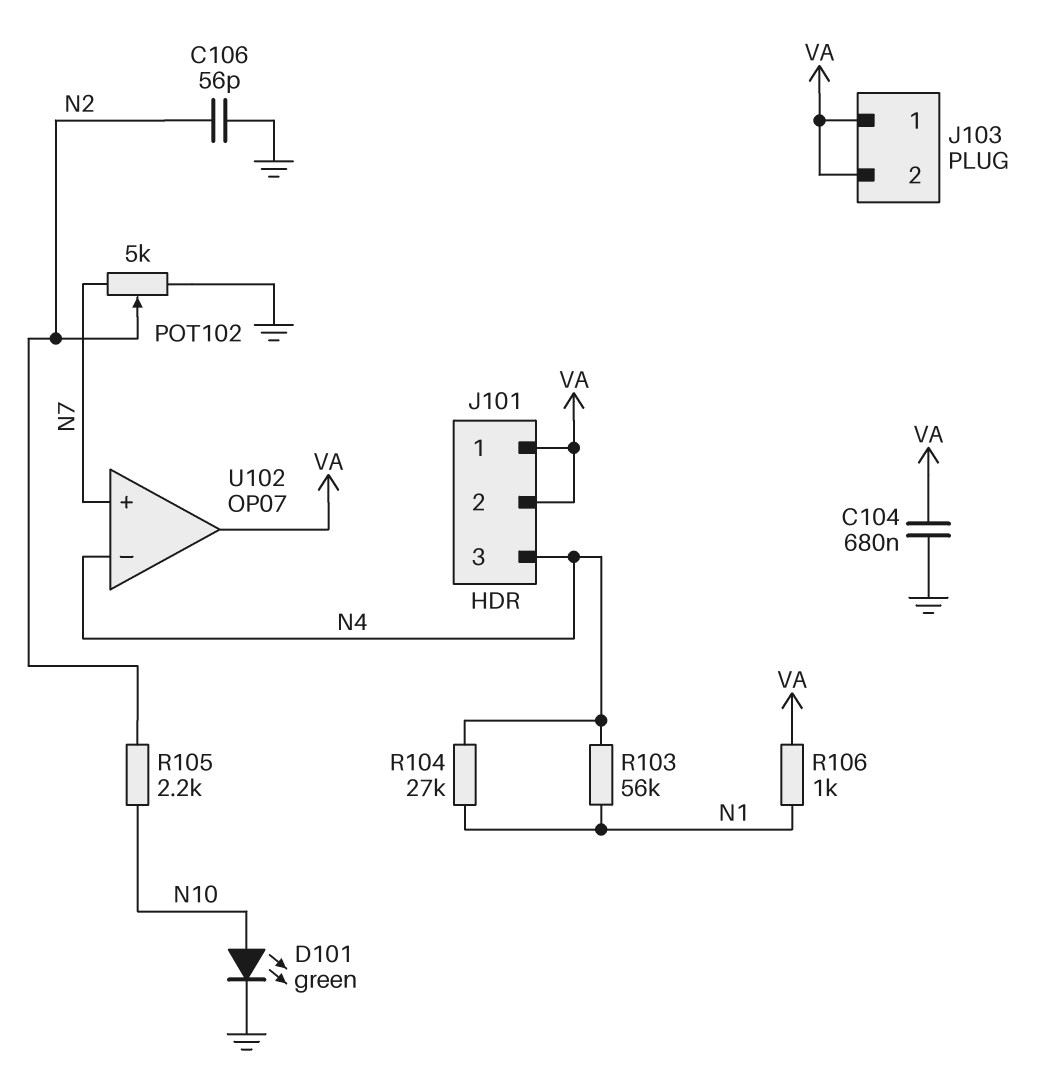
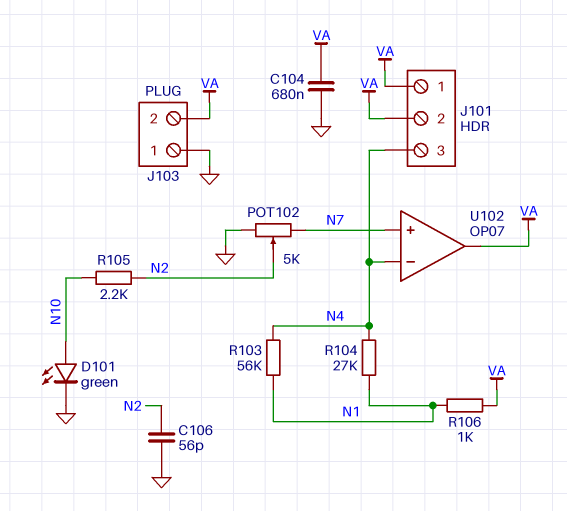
J103 pin 1: VA -> GND

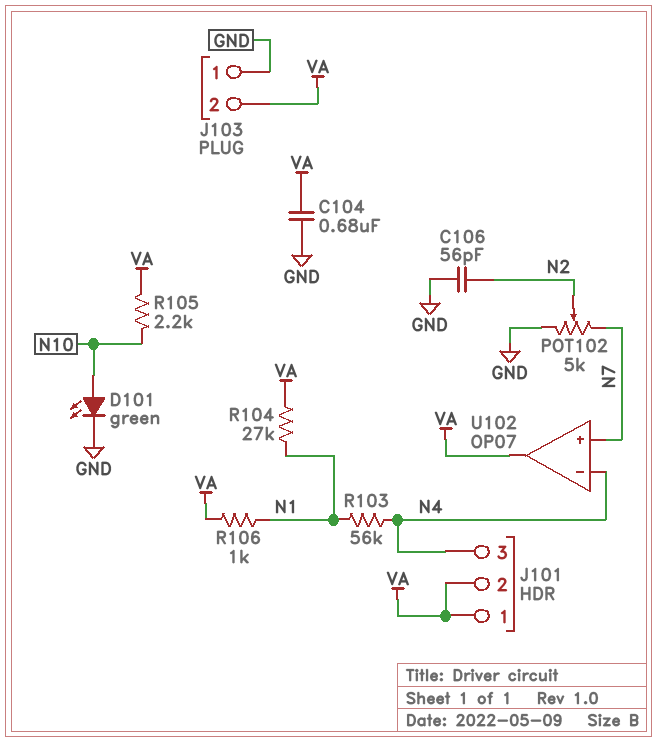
R104: 27k (N1, N4) -> 27k (N1, VA)
R105: 2.2k (N2, N10) -> 2.2k (N10, VA)

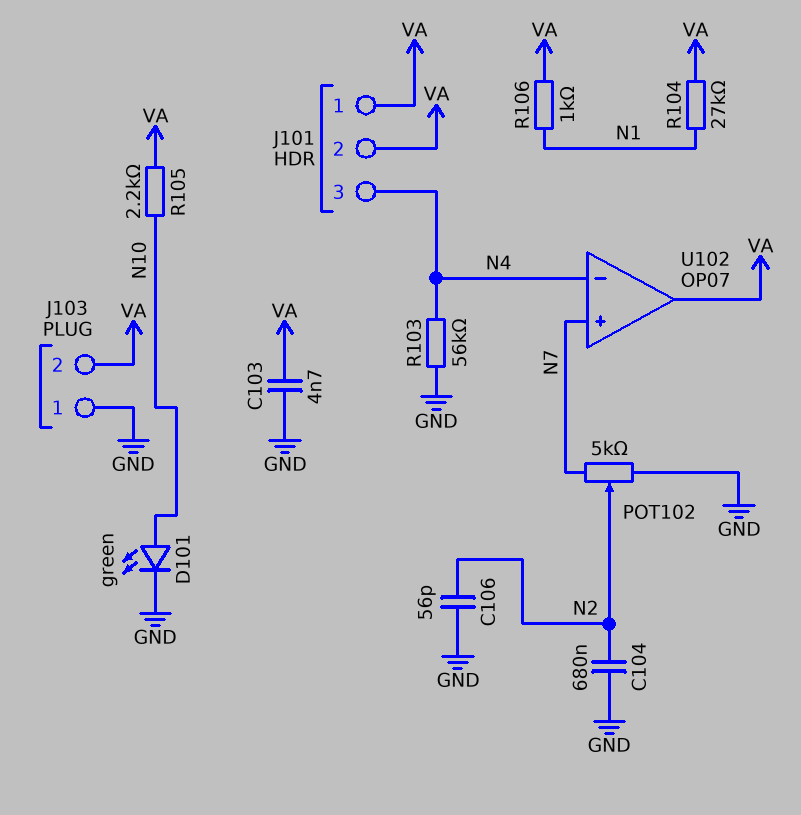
C103: none -> 4.7nF (GND, VA)
C104: 680nF (GND, VA) -> 680nF (GND, N2)
R103: 56k (N1, N4) -> 56k (GND, N4)

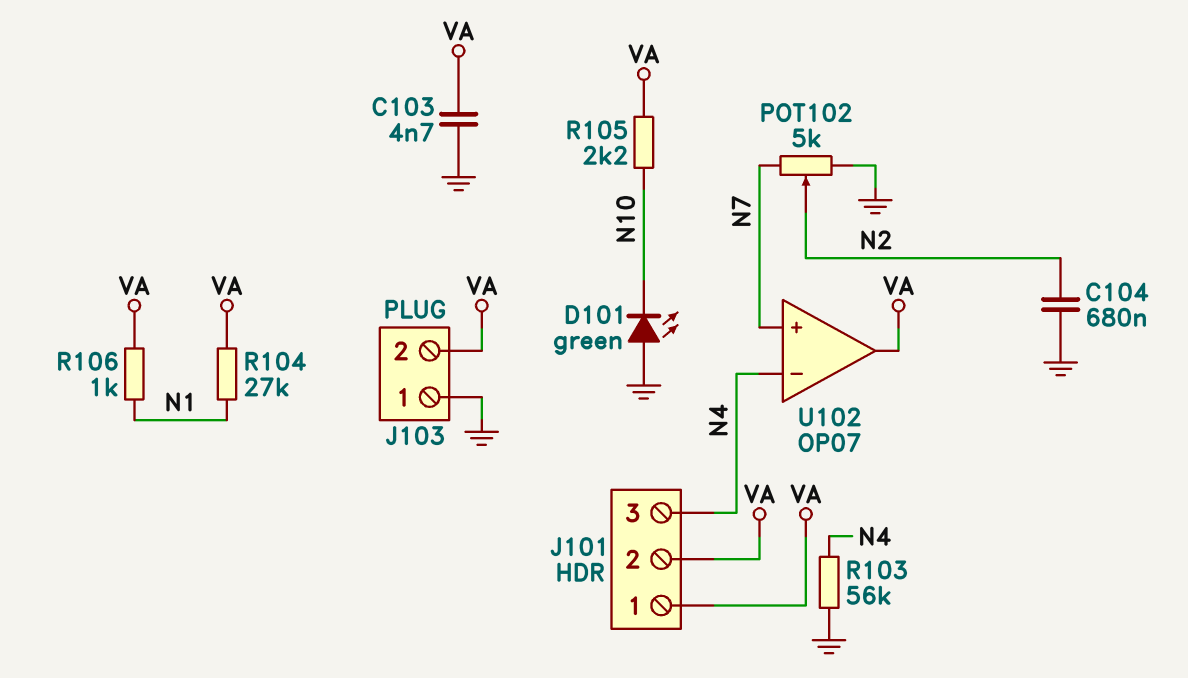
C106: 56pF (GND, N2) -> none
D101: LED green (A N10, K GND) -> LED green (A GND, K N10)

